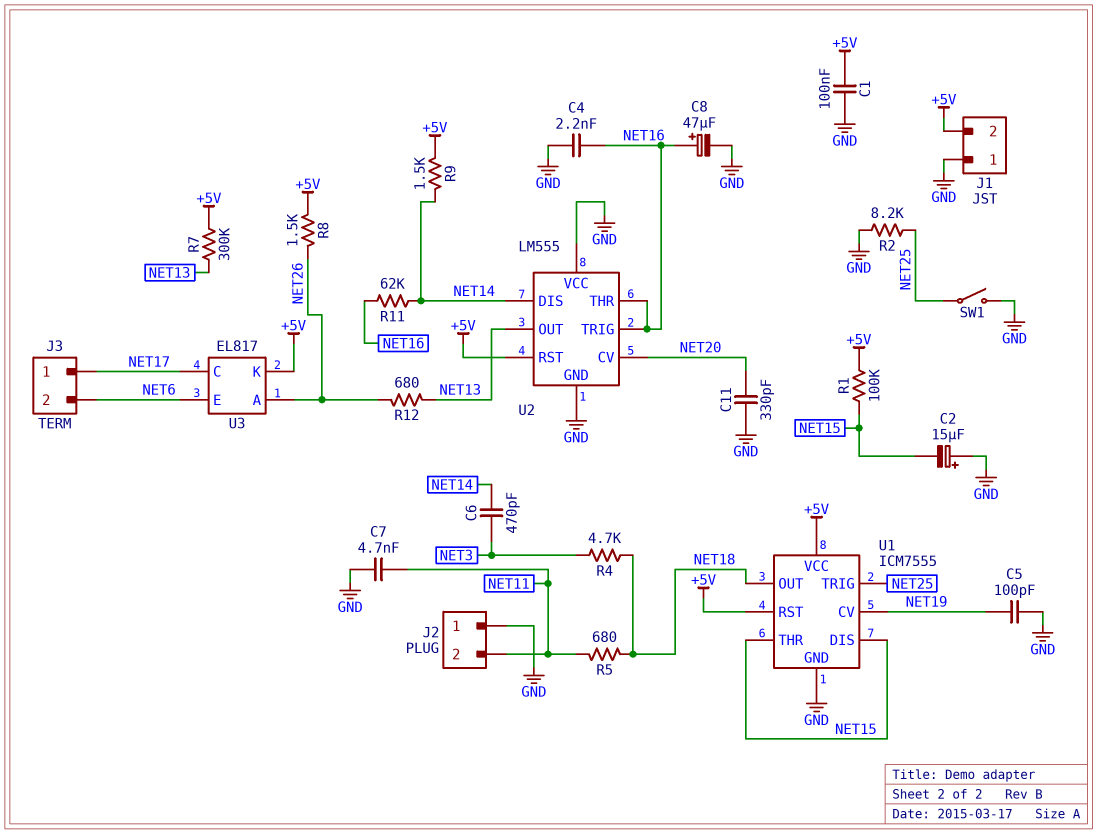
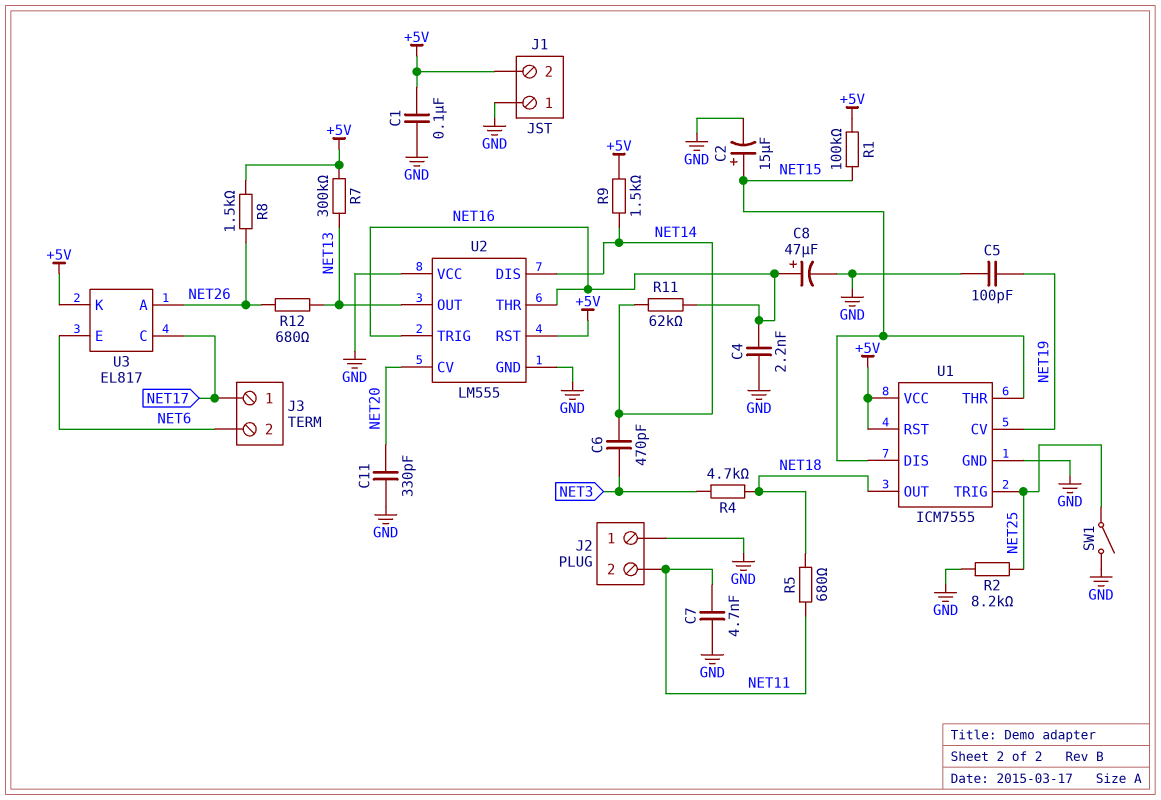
C2: 15uF (plus GND, minus NET15) -> 15uF (plus NET15, minus GND)

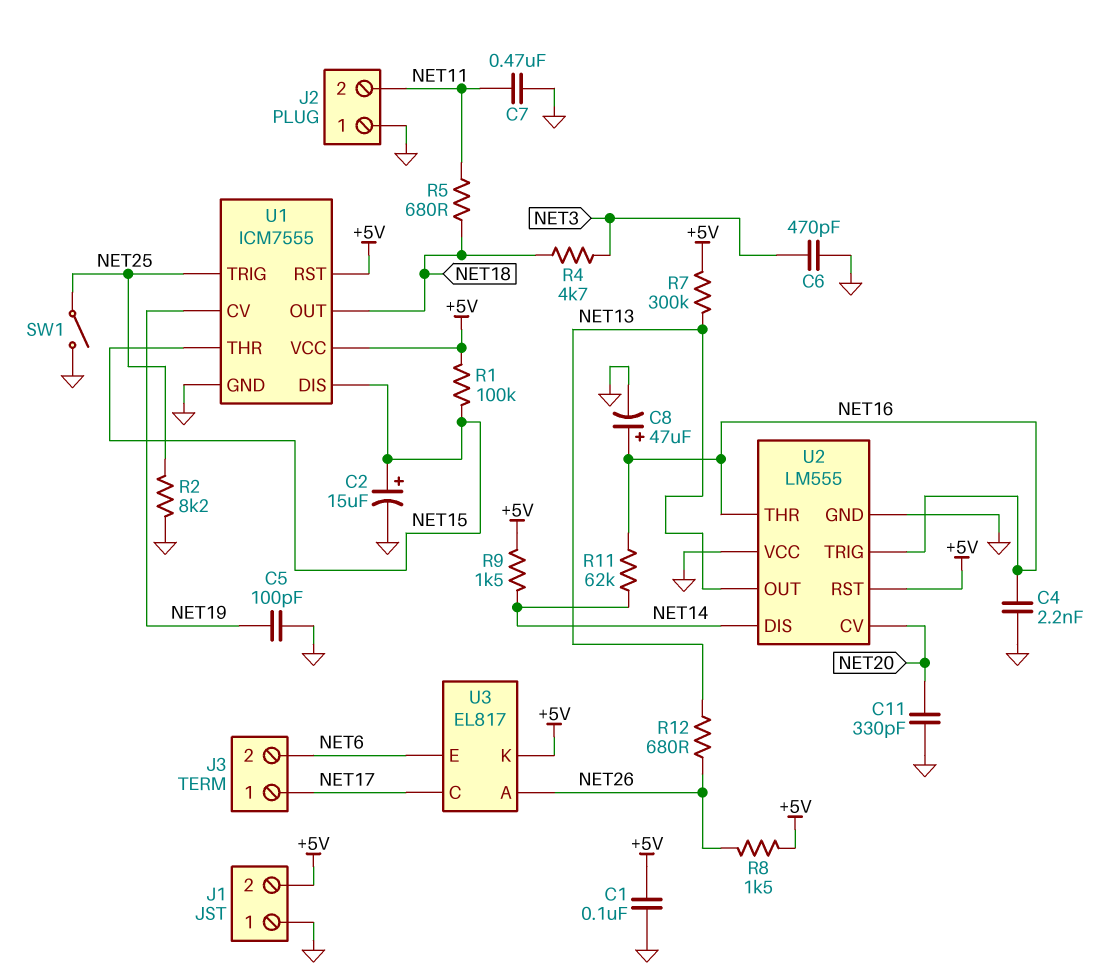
C6: 470pF (NET3, NET14) -> 470pF (GND, NET3)
C7: 4.7nF (GND, NET11) -> 470nF (GND, NET11)

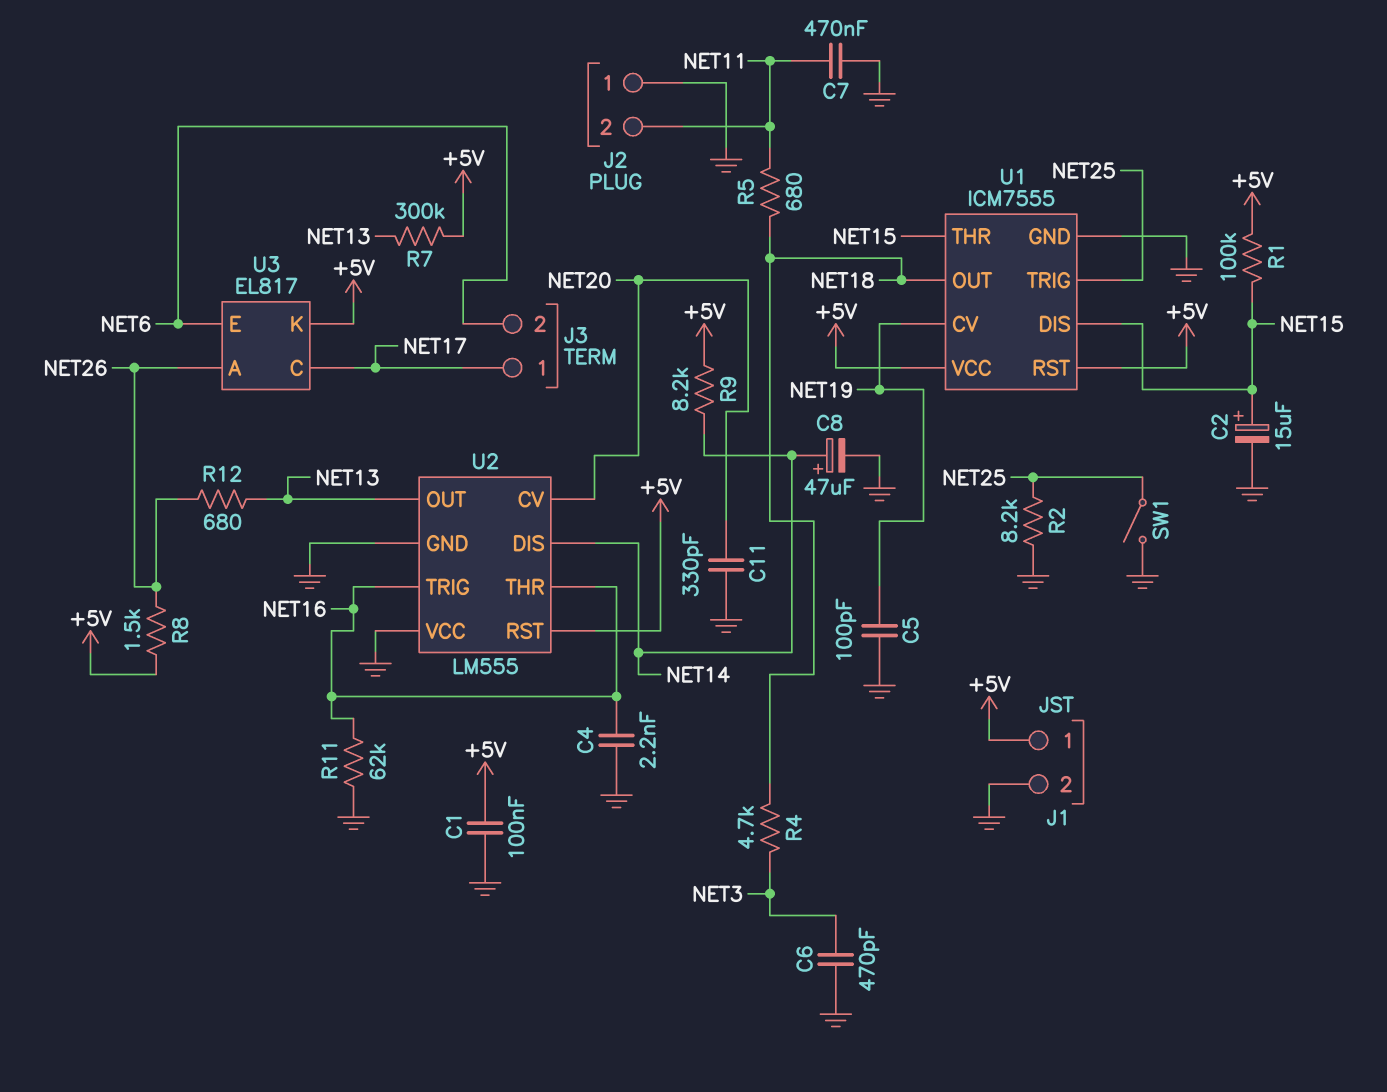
C8: 47uF (plus NET16, minus GND) -> 47uF (plus NET14, minus GND)
J1 pin 1: GND -> +5V
J1 pin 2: +5V -> GND
R9: 1.5k (+5V, NET14) -> 8.2k (+5V, NET14)
R11: 62k (NET14, NET16) -> 62k (GND, NET16)

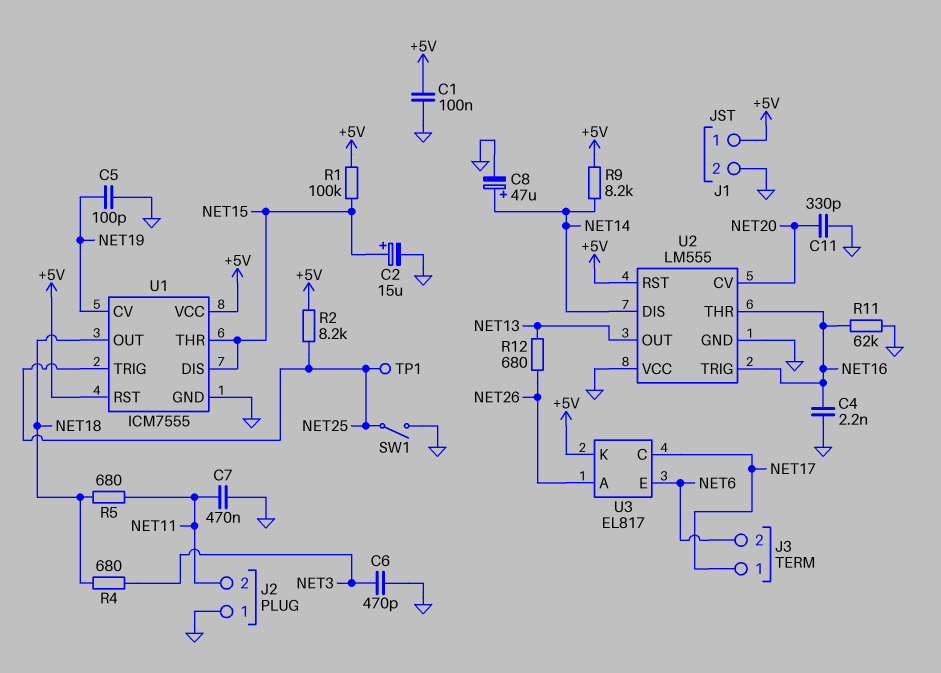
R2: 8.2k (GND, NET25) -> 8.2k (+5V, NET25)
R4: 4.7k (NET3, NET18) -> 680 (NET3, NET18)
R7: 300k (+5V, NET13) -> none
R8: 1.5k (+5V, NET26) -> none
TP1: none -> test point (NET25)

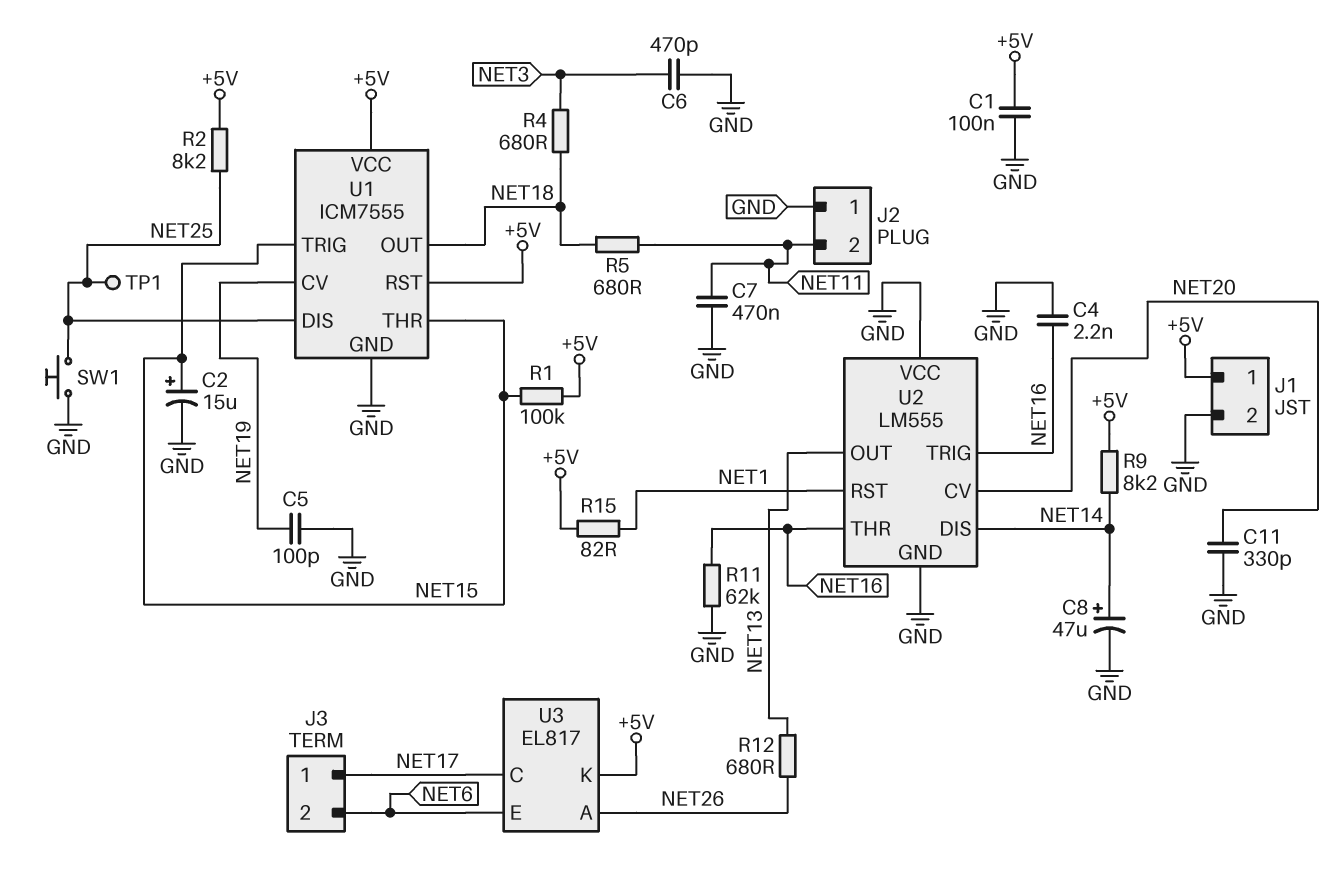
R15: none -> 82 (+5V, NET1)
SW1: switch (GND, NET25) -> button (GND, NET25)
U1 pin DIS: NET15 -> NET25
U1 pin TRIG: NET25 -> NET15
U2 pin RST: +5V -> NET1

